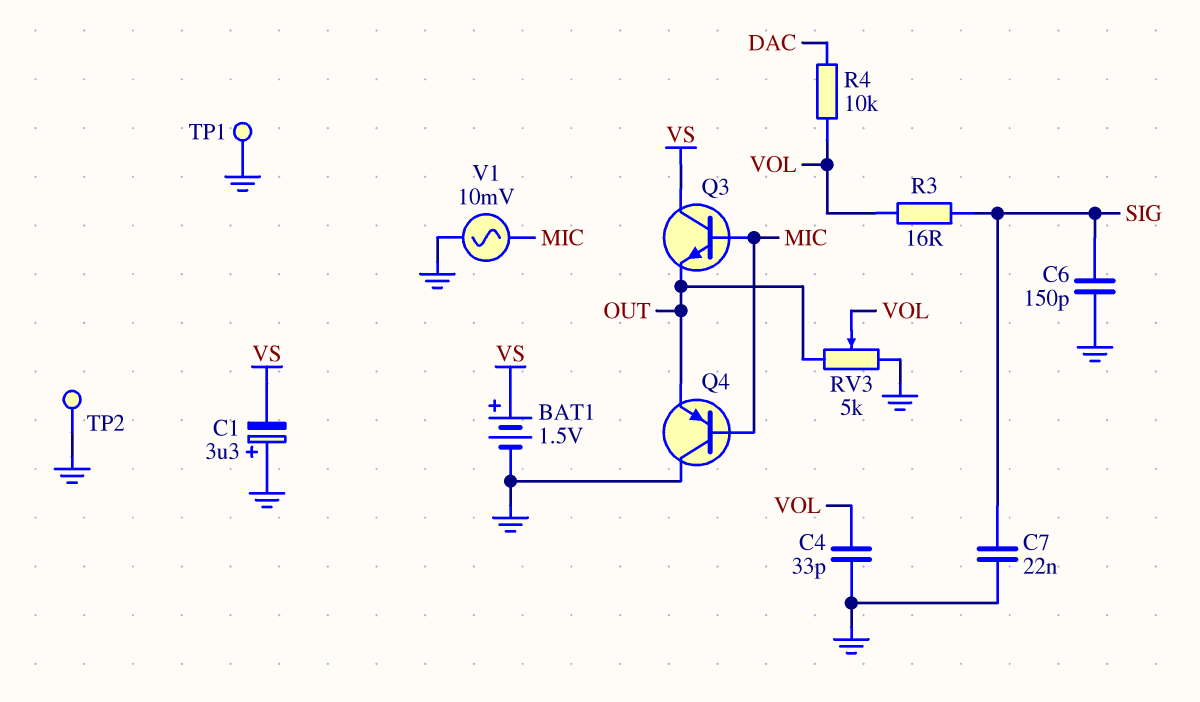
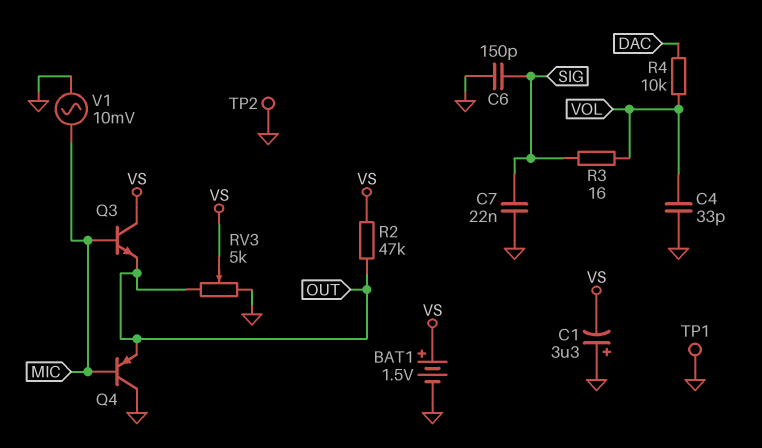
R2: none -> 47k (OUT, VS)
RV3: 5k (GND, OUT, wiper VOL) -> 5k (GND, OUT, wiper VS)

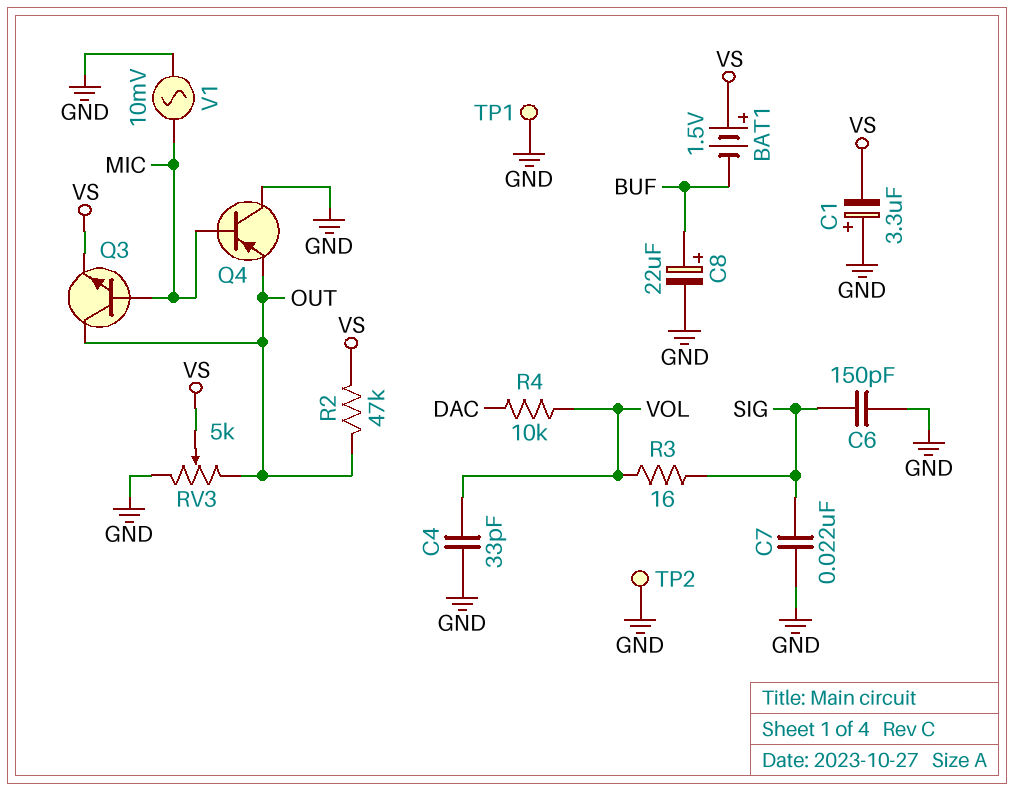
BAT1: 1.5V (plus VS, minus GND) -> 1.5V (plus VS, minus BUF)
C8: none -> 22uF (plus BUF, minus GND)
Q3: NPN (B MIC, C VS, E OUT) -> NPN (B MIC, C OUT, E VS)

